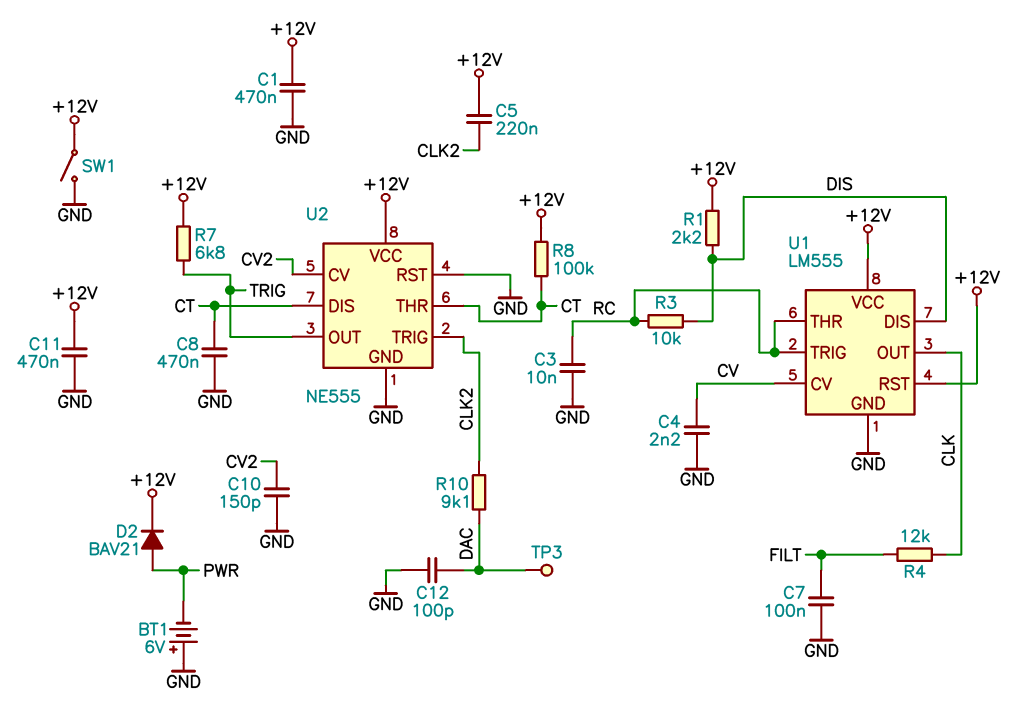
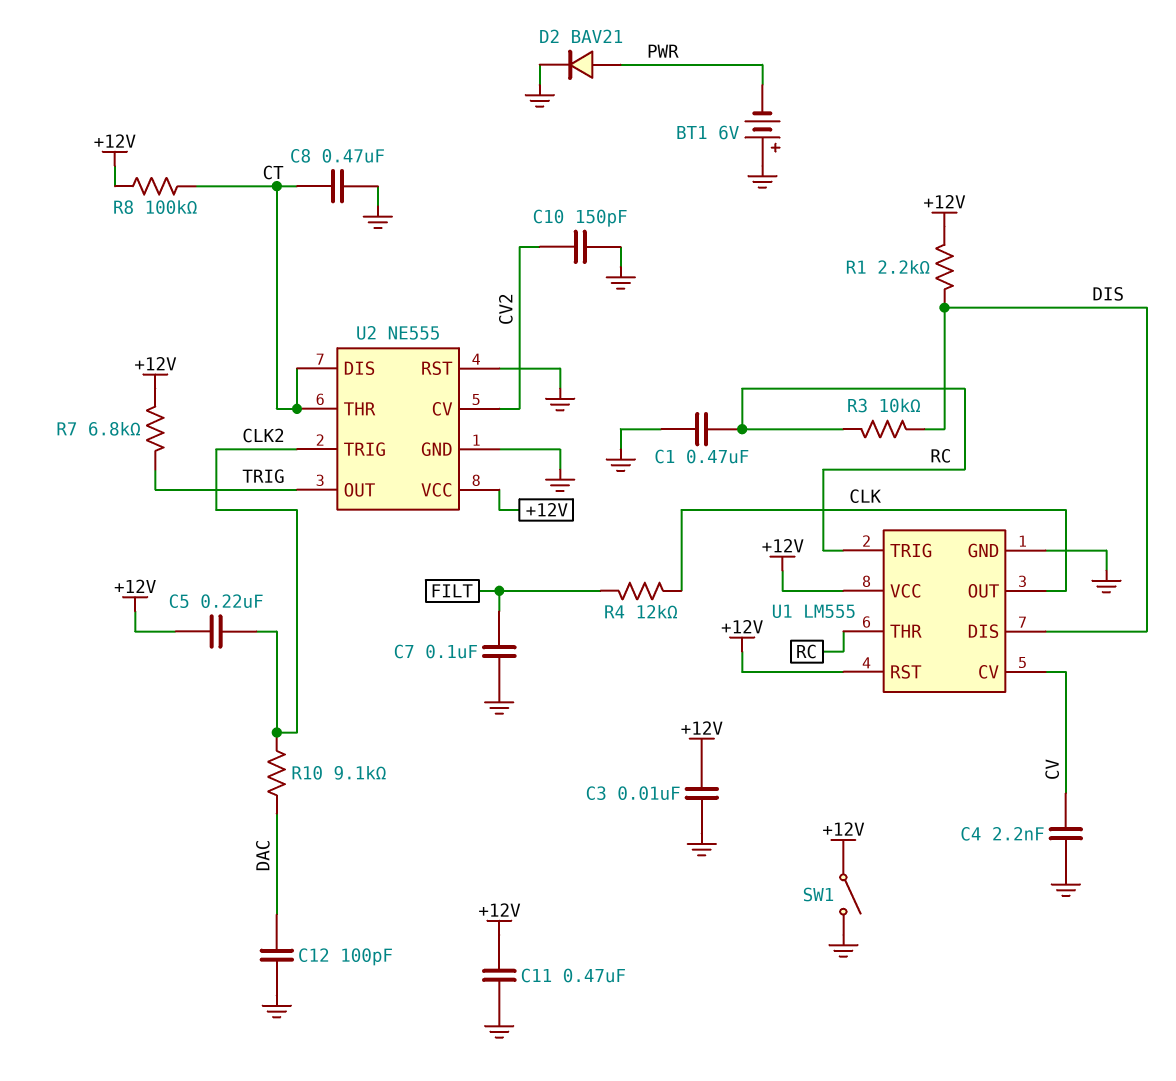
C1: 470nF (+12V, GND) -> 470nF (GND, RC)
C3: 10nF (GND, RC) -> 10nF (+12V, GND)
D2: diode BAV21 (A PWR, K +12V) -> diode BAV21 (A PWR, K GND)
TP3: test point (DAC) -> none

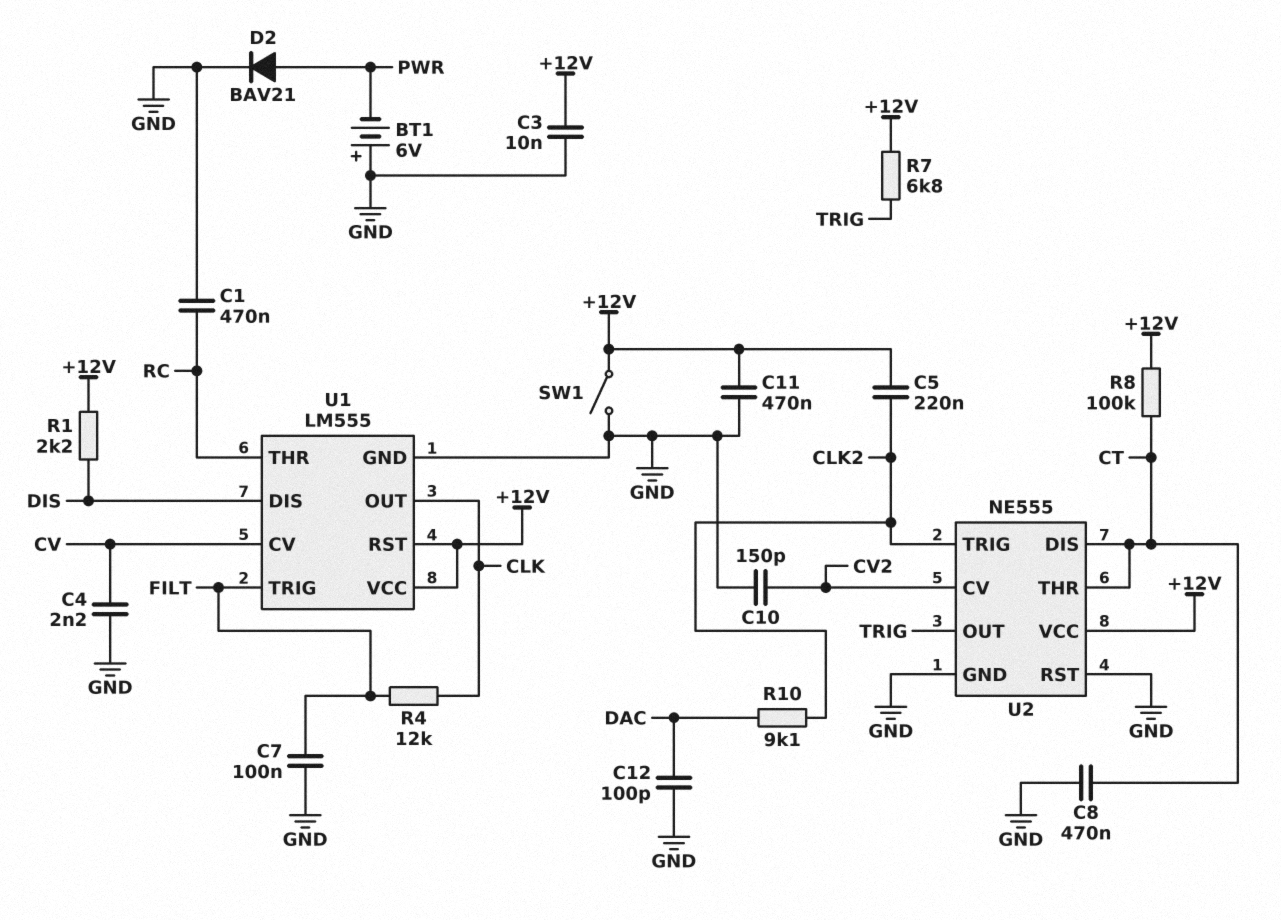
R3: 10k (DIS, RC) -> none
U1 pin TRIG: RC -> FILT

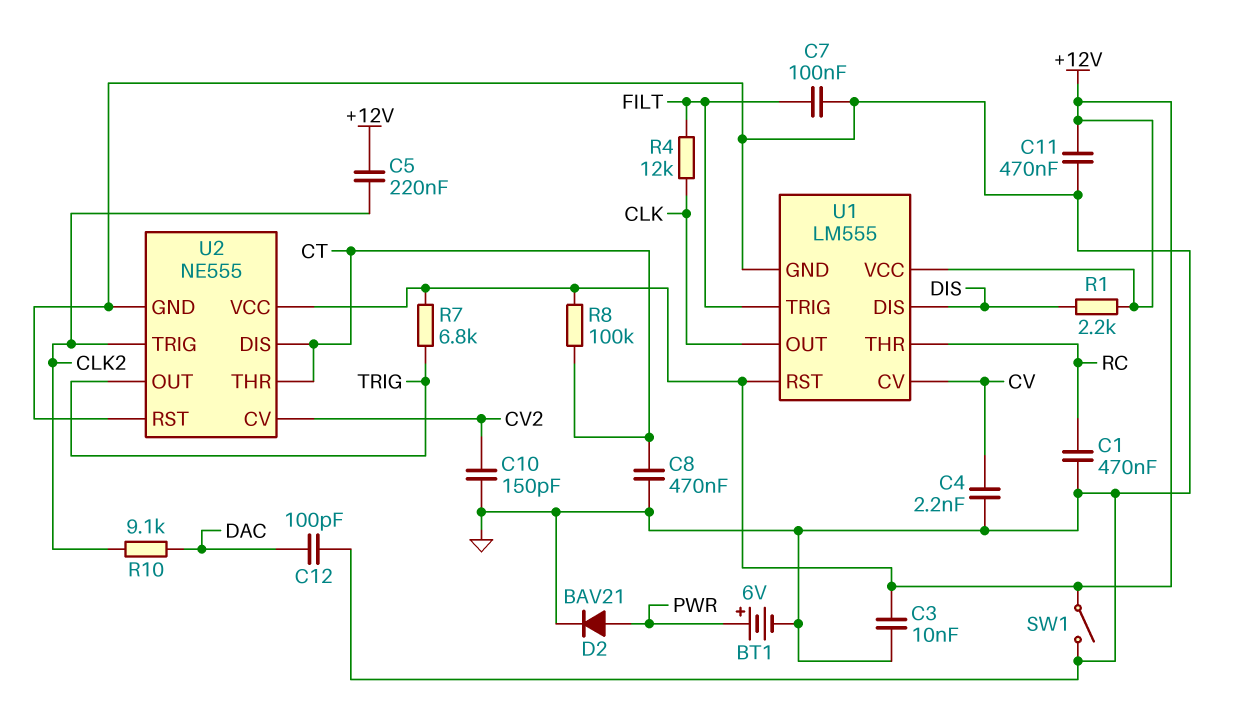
BT1: 6V (plus GND, minus PWR) -> 6V (plus PWR, minus GND)

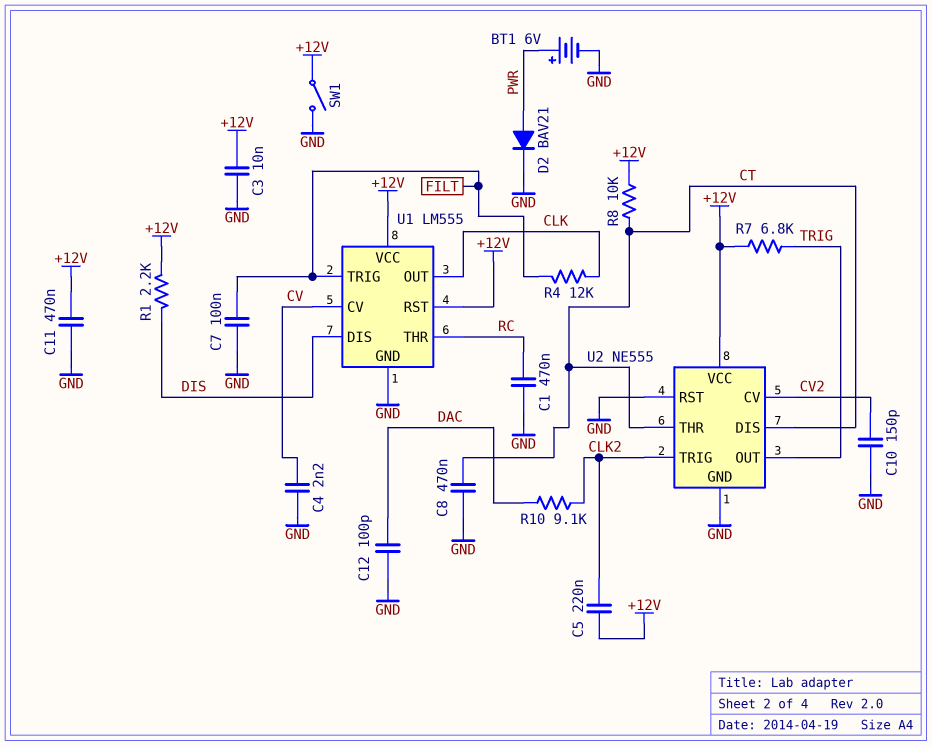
R8: 100k (+12V, CT) -> 10k (+12V, CT)

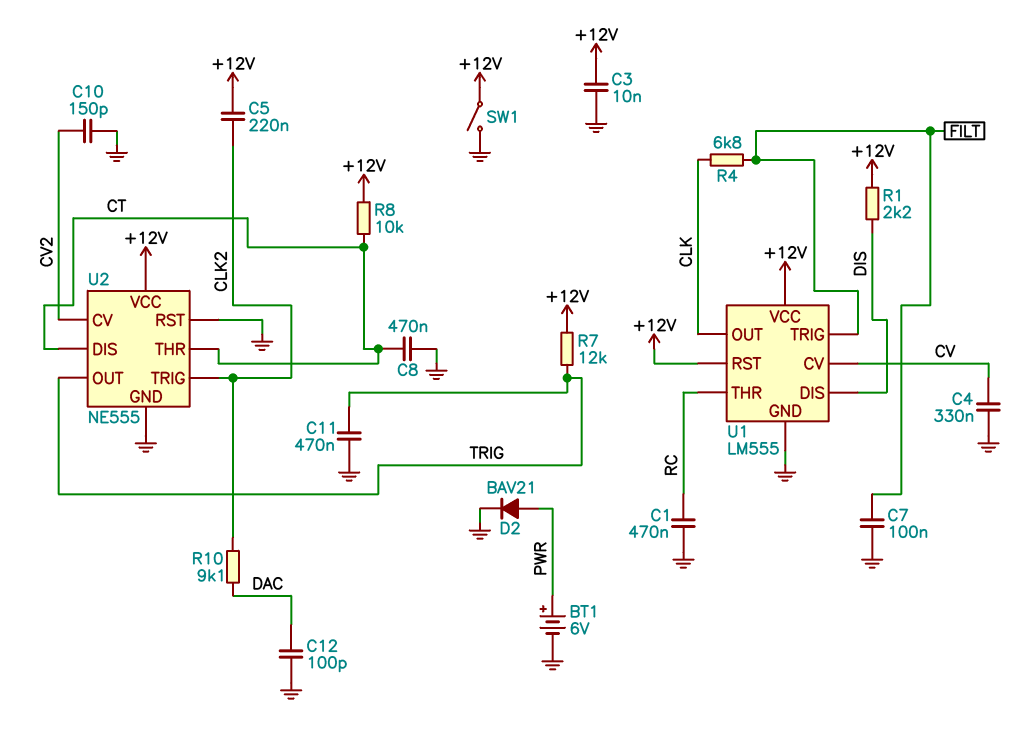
C4: 2.2nF (CV, GND) -> 330nF (CV, GND)
C11: 470nF (+12V, GND) -> 470nF (GND, TRIG)
R4: 12k (CLK, FILT) -> 6.8k (CLK, FILT)
R7: 6.8k (+12V, TRIG) -> 12k (+12V, TRIG)

